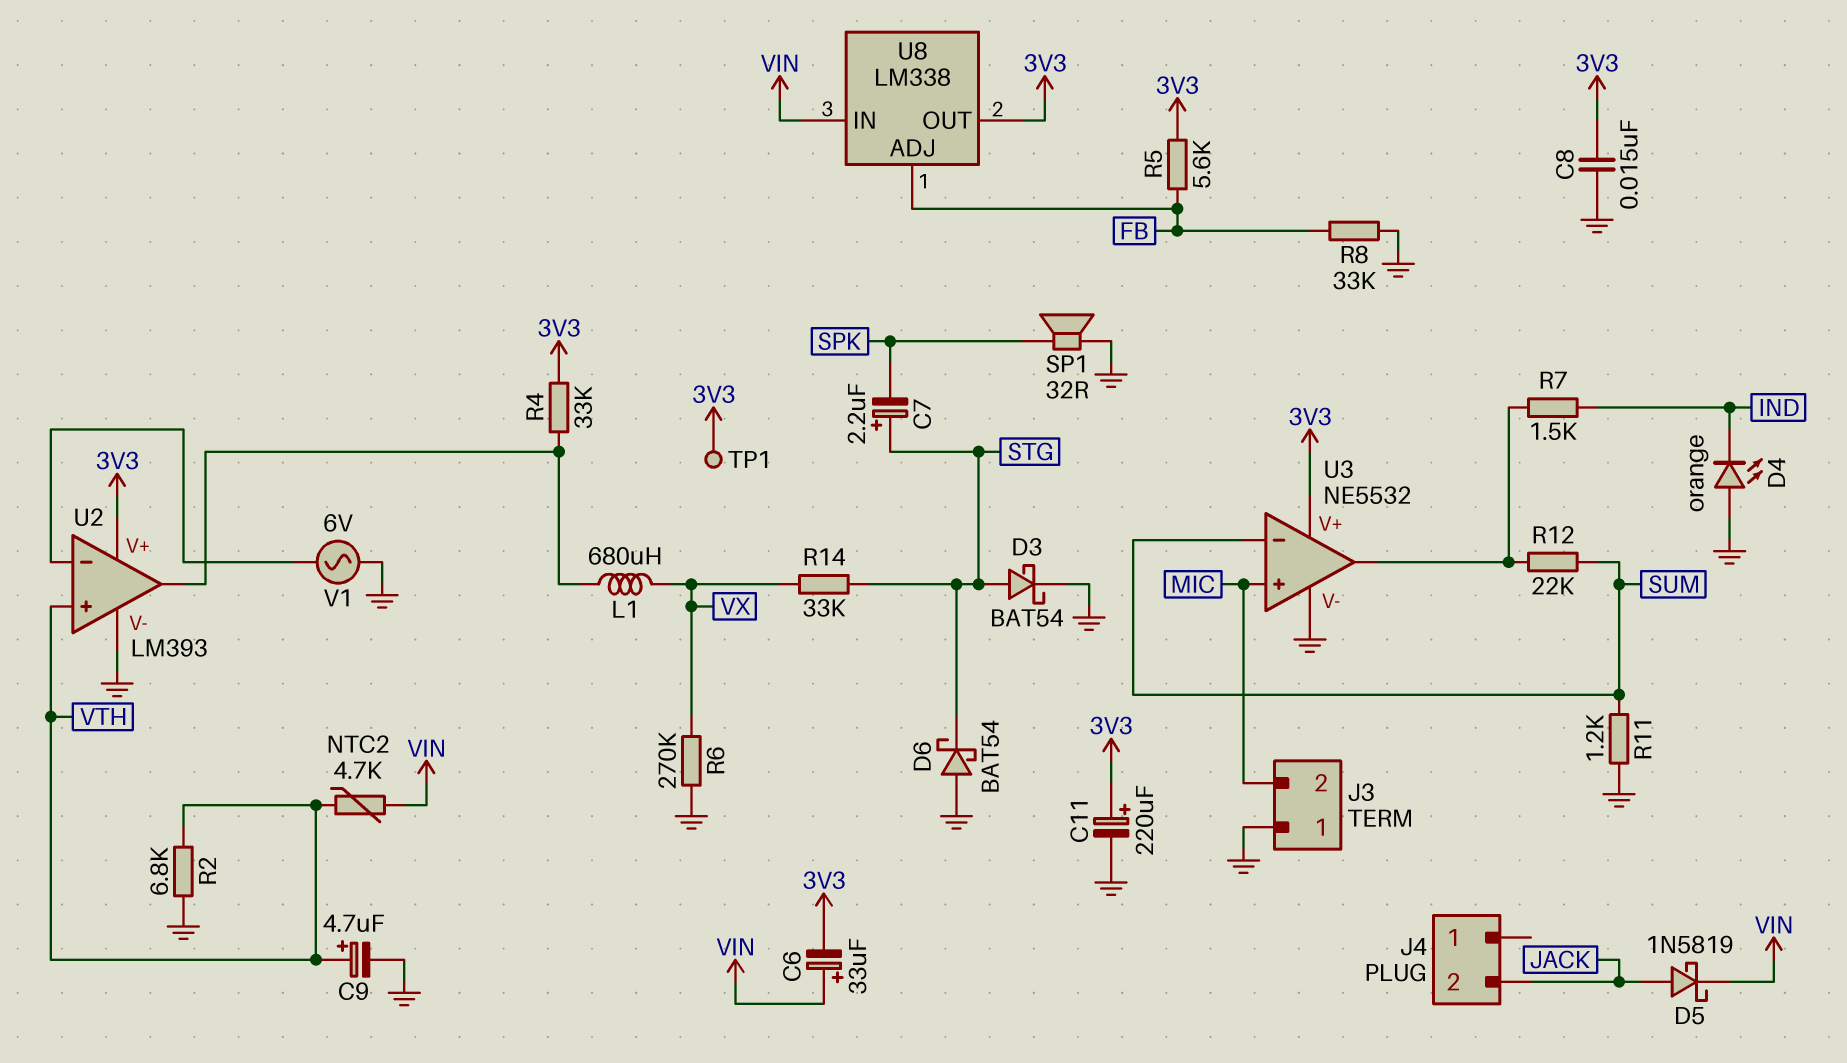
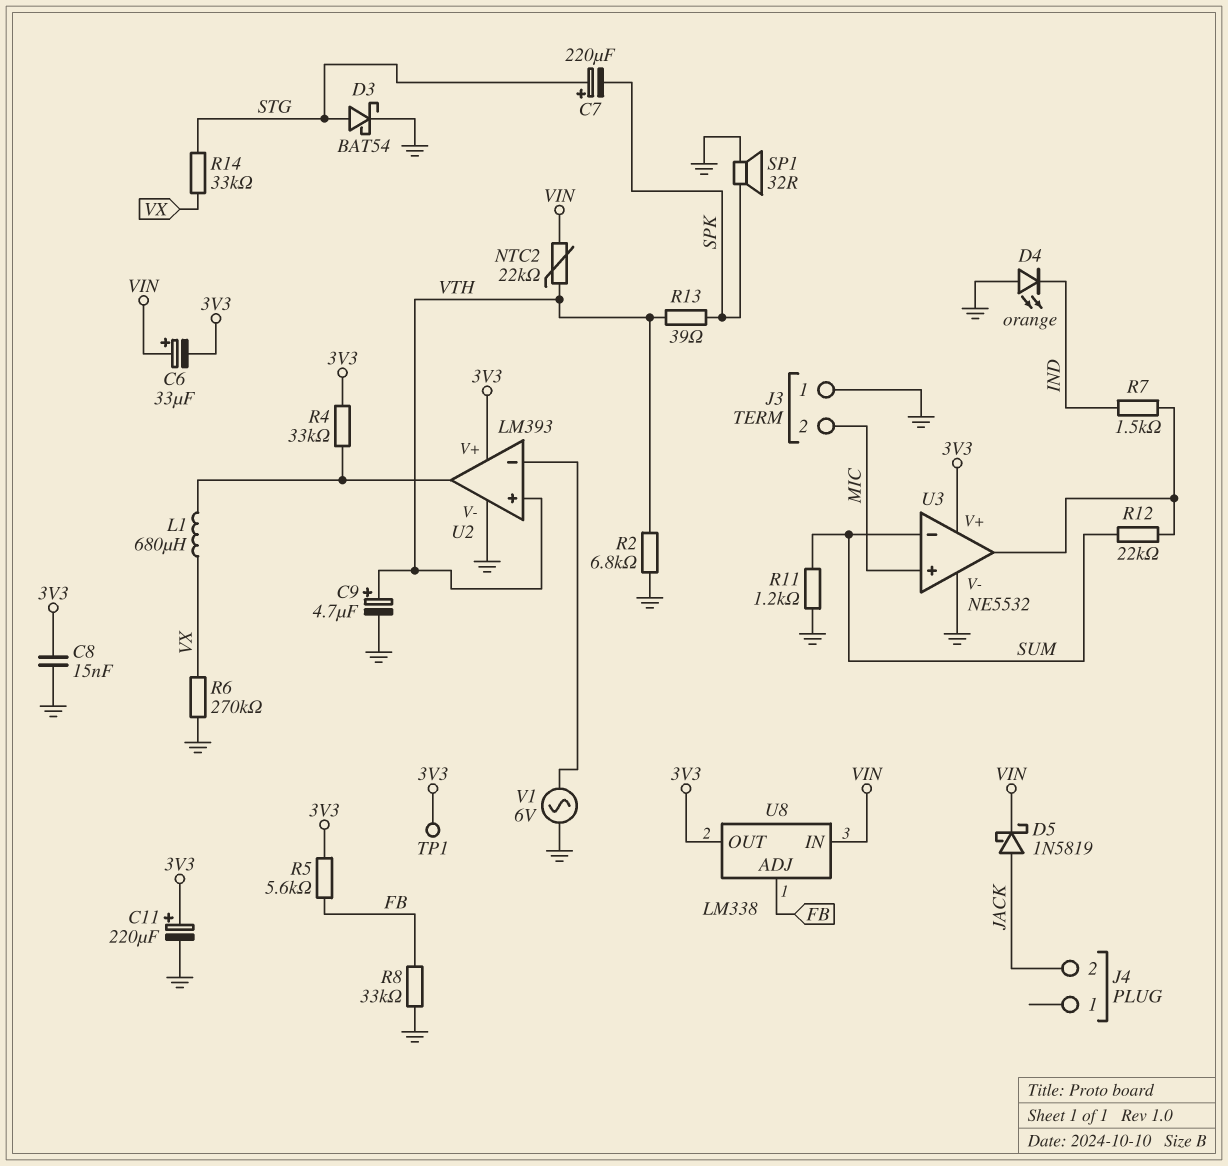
C7: 2.2uF (plus STG, minus SPK) -> 220uF (plus STG, minus SPK)
D6: schottky BAT54 (A GND, K STG) -> none
NTC2: 4.7k (VIN, VTH) -> 22k (VIN, VTH)
R13: none -> 39 (SPK, VTH)

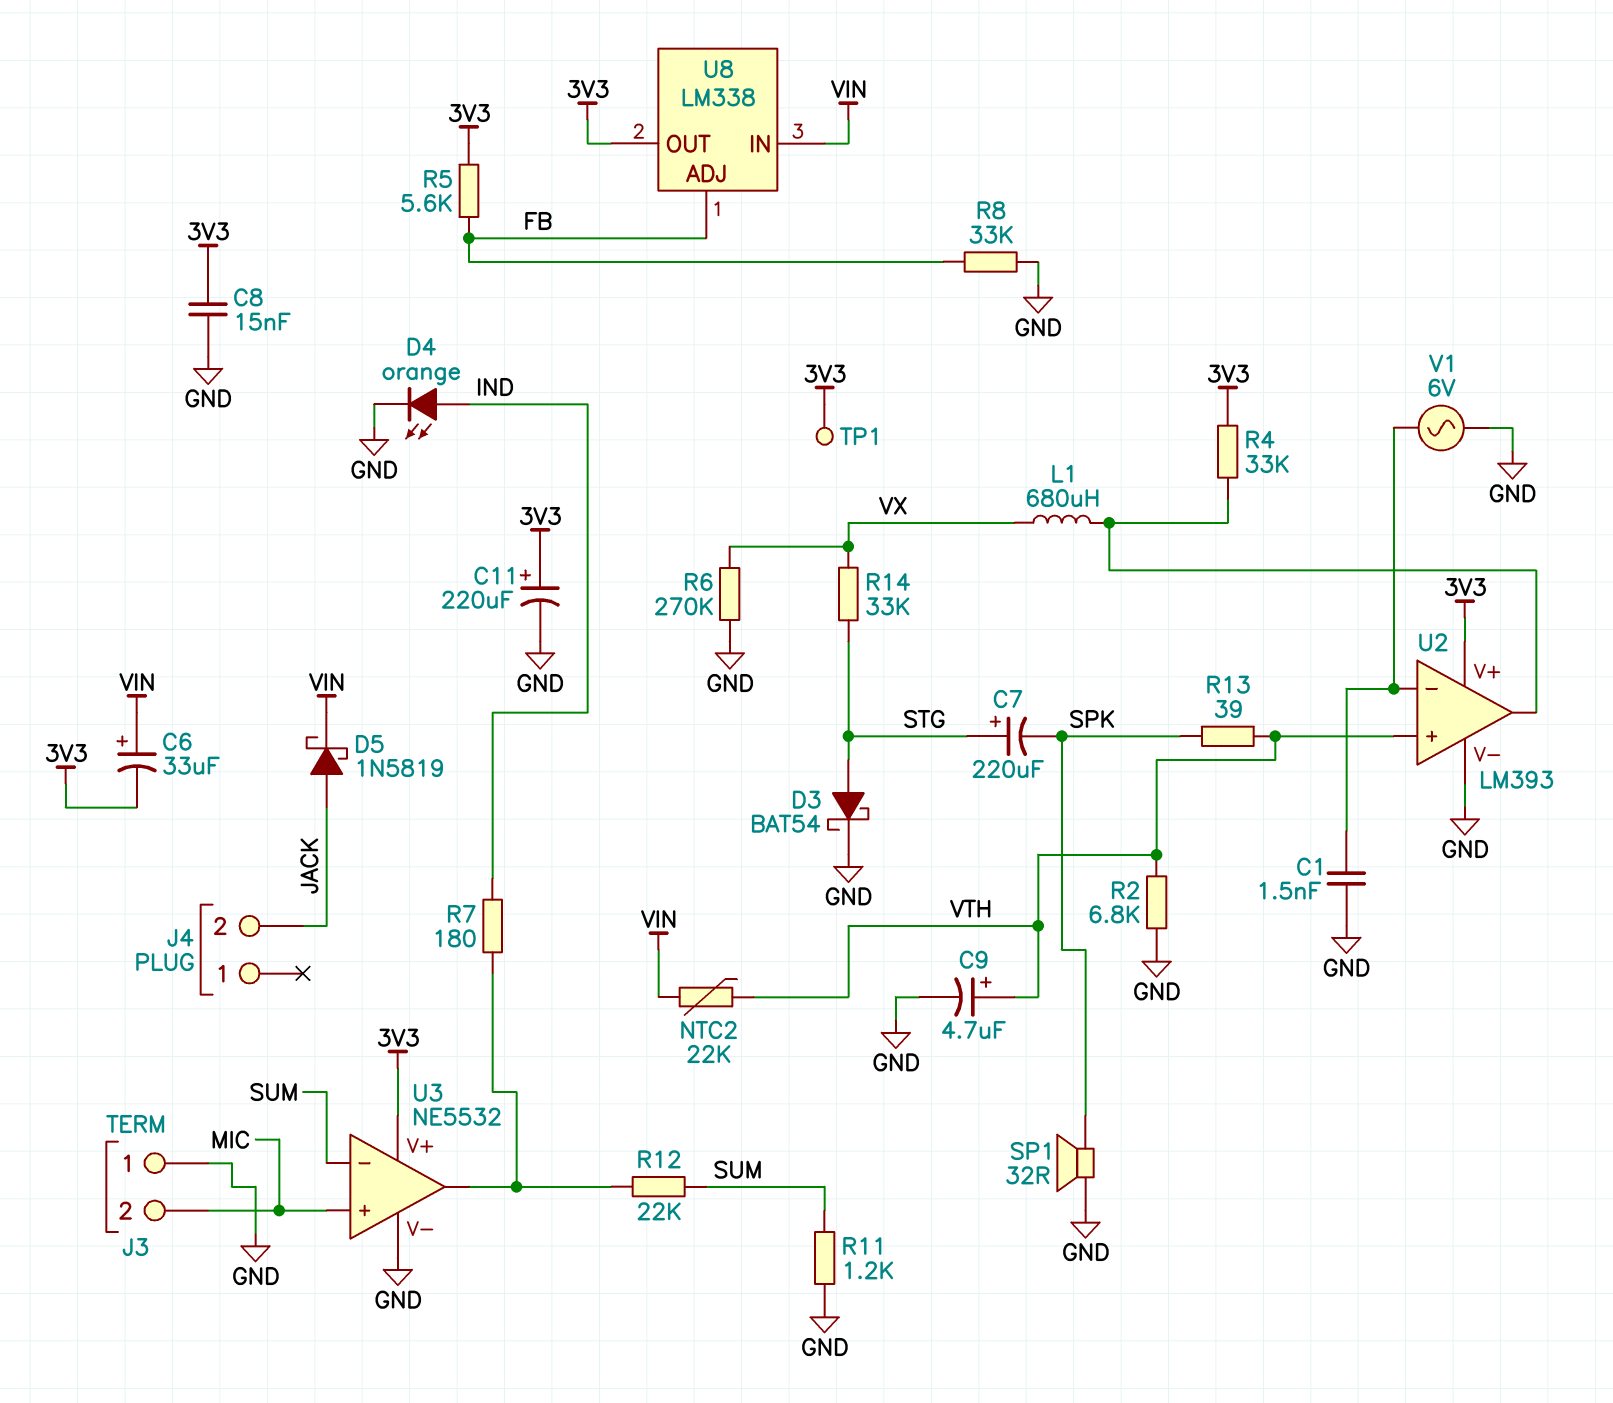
C1: none -> 1.5nF (GND, U2/in-)
D4: LED orange (A GND, K IND) -> LED orange (A IND, K GND)
R7: 1.5k (IND, U3/out) -> 180 (IND, U3/out)

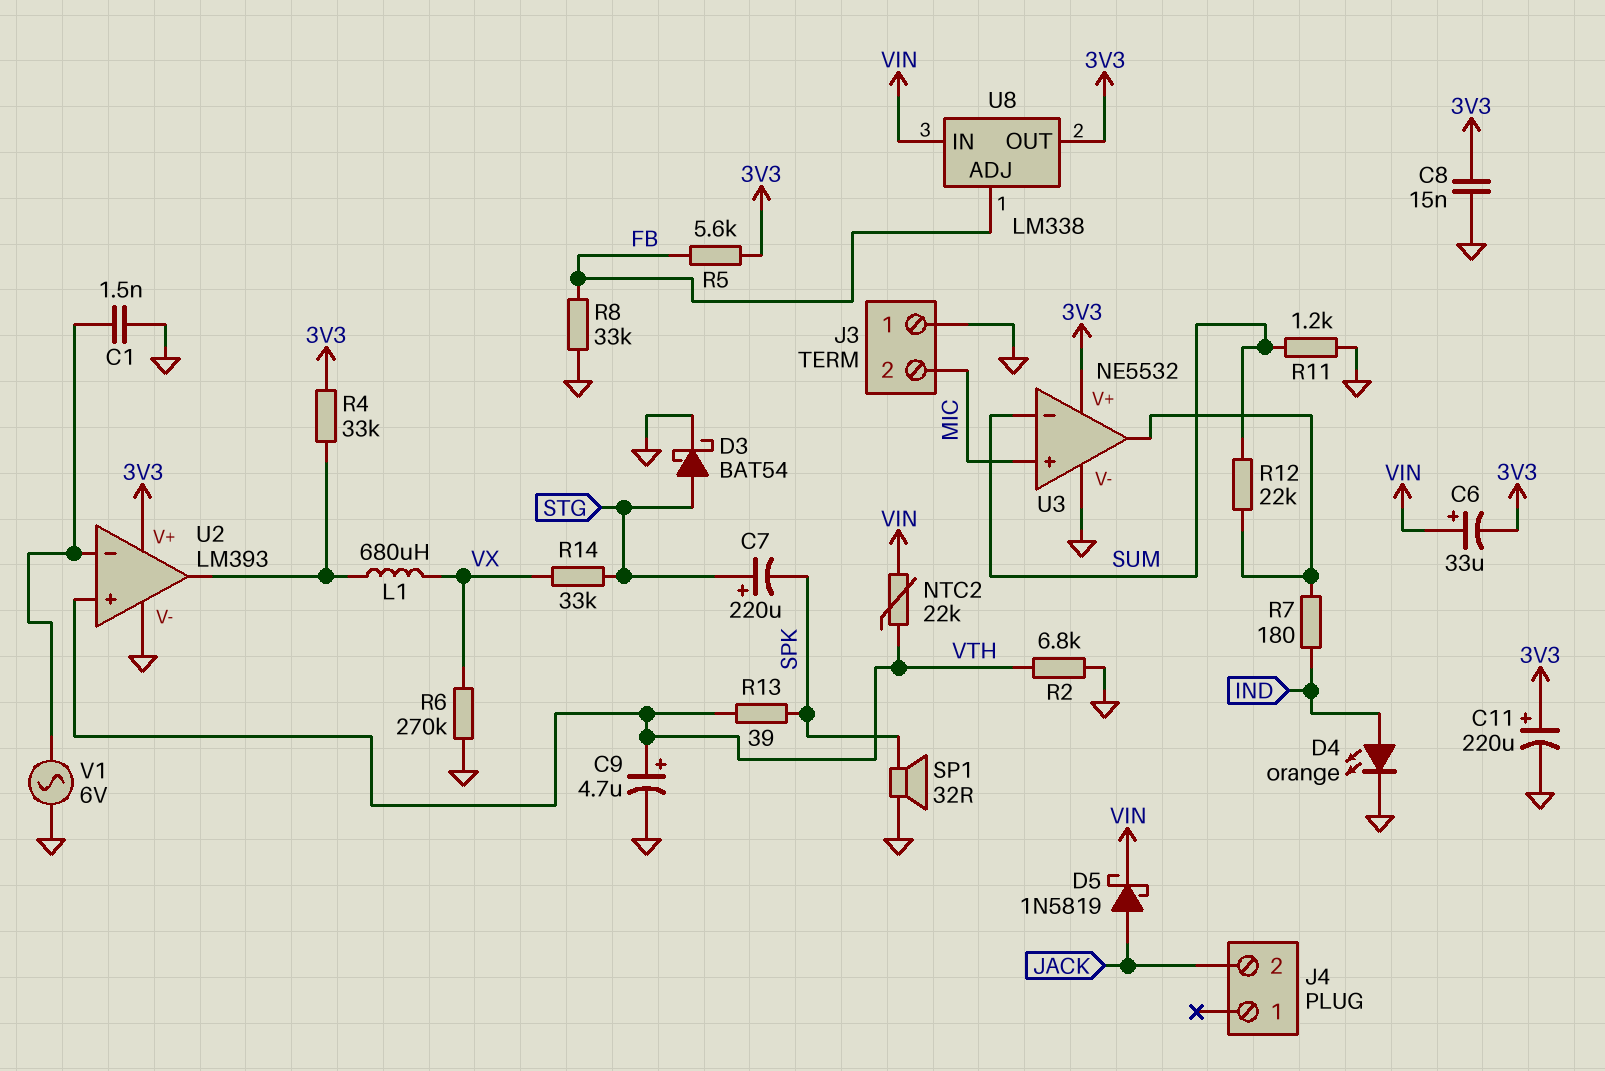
TP1: test point (3V3) -> none

